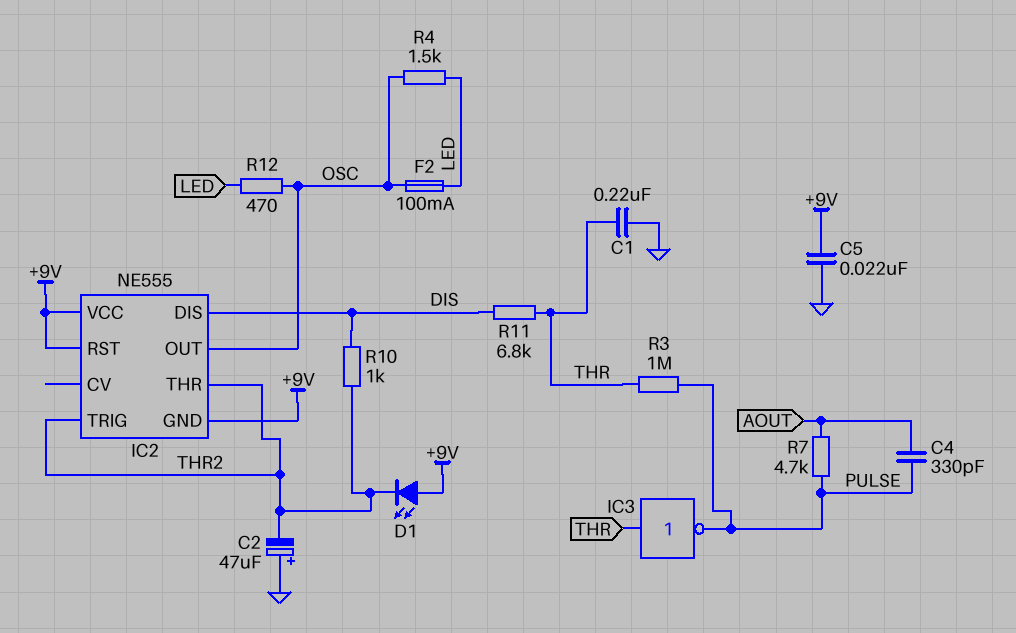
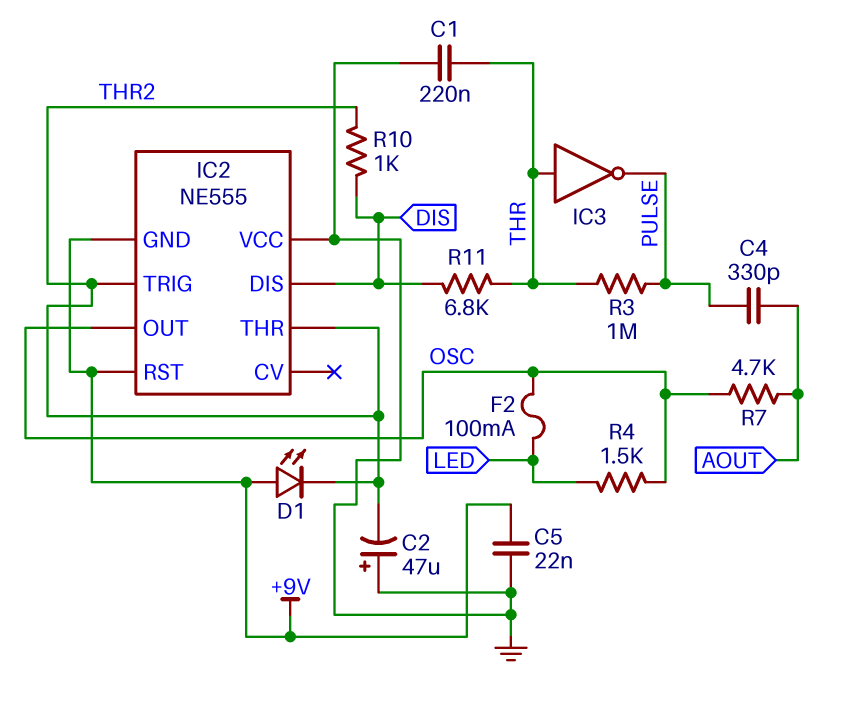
IC2 pin VCC: +9V -> GND
R7: 4.7k (AOUT, PULSE) -> 4.7k (AOUT, OSC)
R12: 470 (LED, OSC) -> none

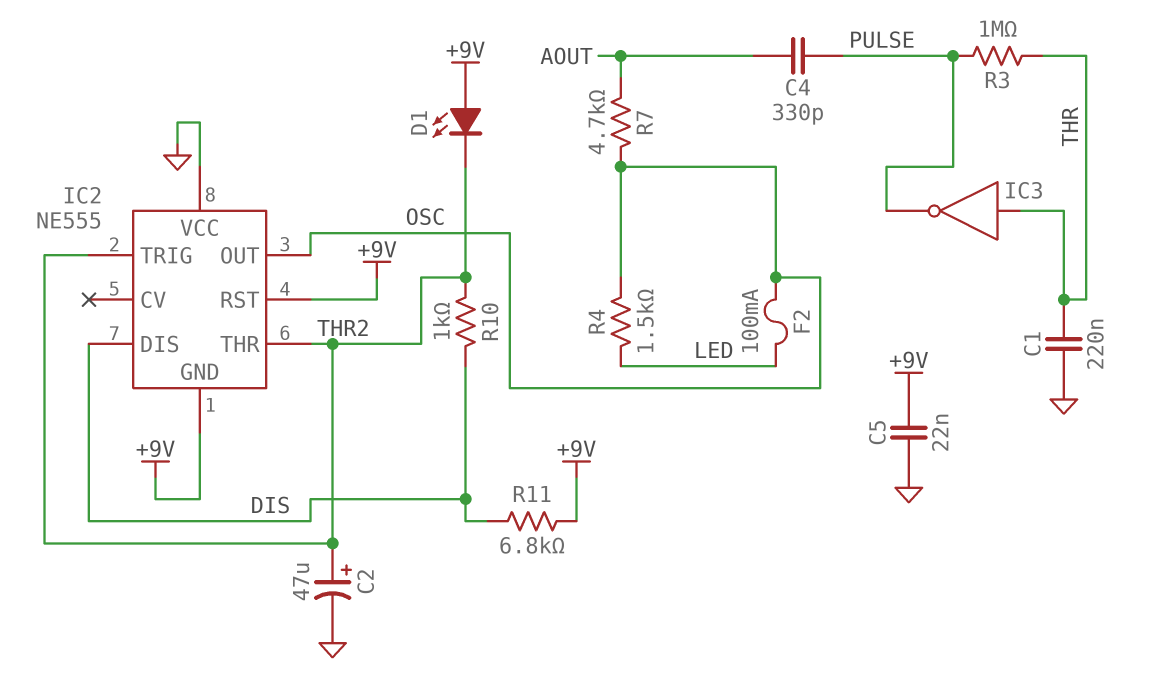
C2: 47uF (plus GND, minus THR2) -> 47uF (plus THR2, minus GND)
R11: 6.8k (DIS, THR) -> 6.8k (+9V, DIS)

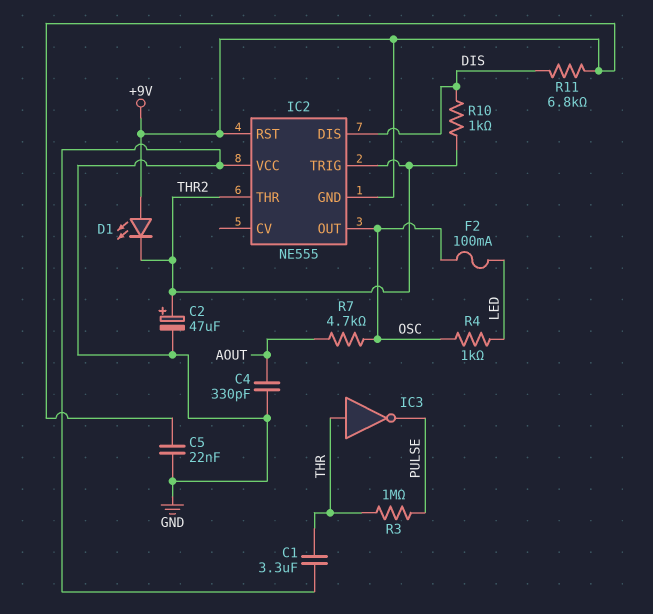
C1: 220nF (GND, THR) -> 3.3uF (GND, THR)
C4: 330pF (AOUT, PULSE) -> 330pF (AOUT, GND)
R4: 1.5k (LED, OSC) -> 1k (LED, OSC)

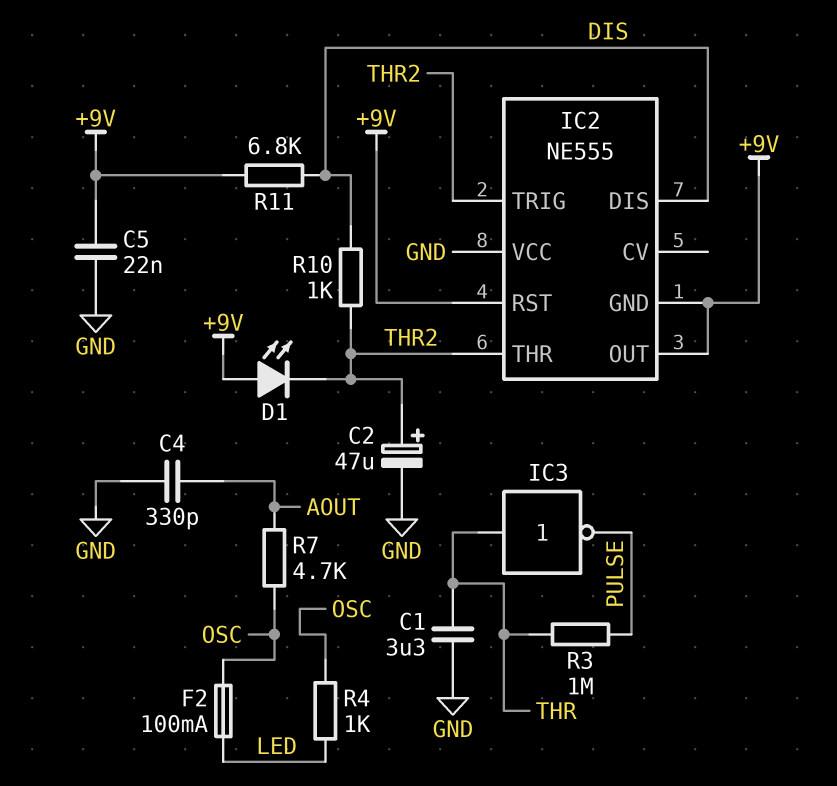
IC2 pin OUT: OSC -> +9V

